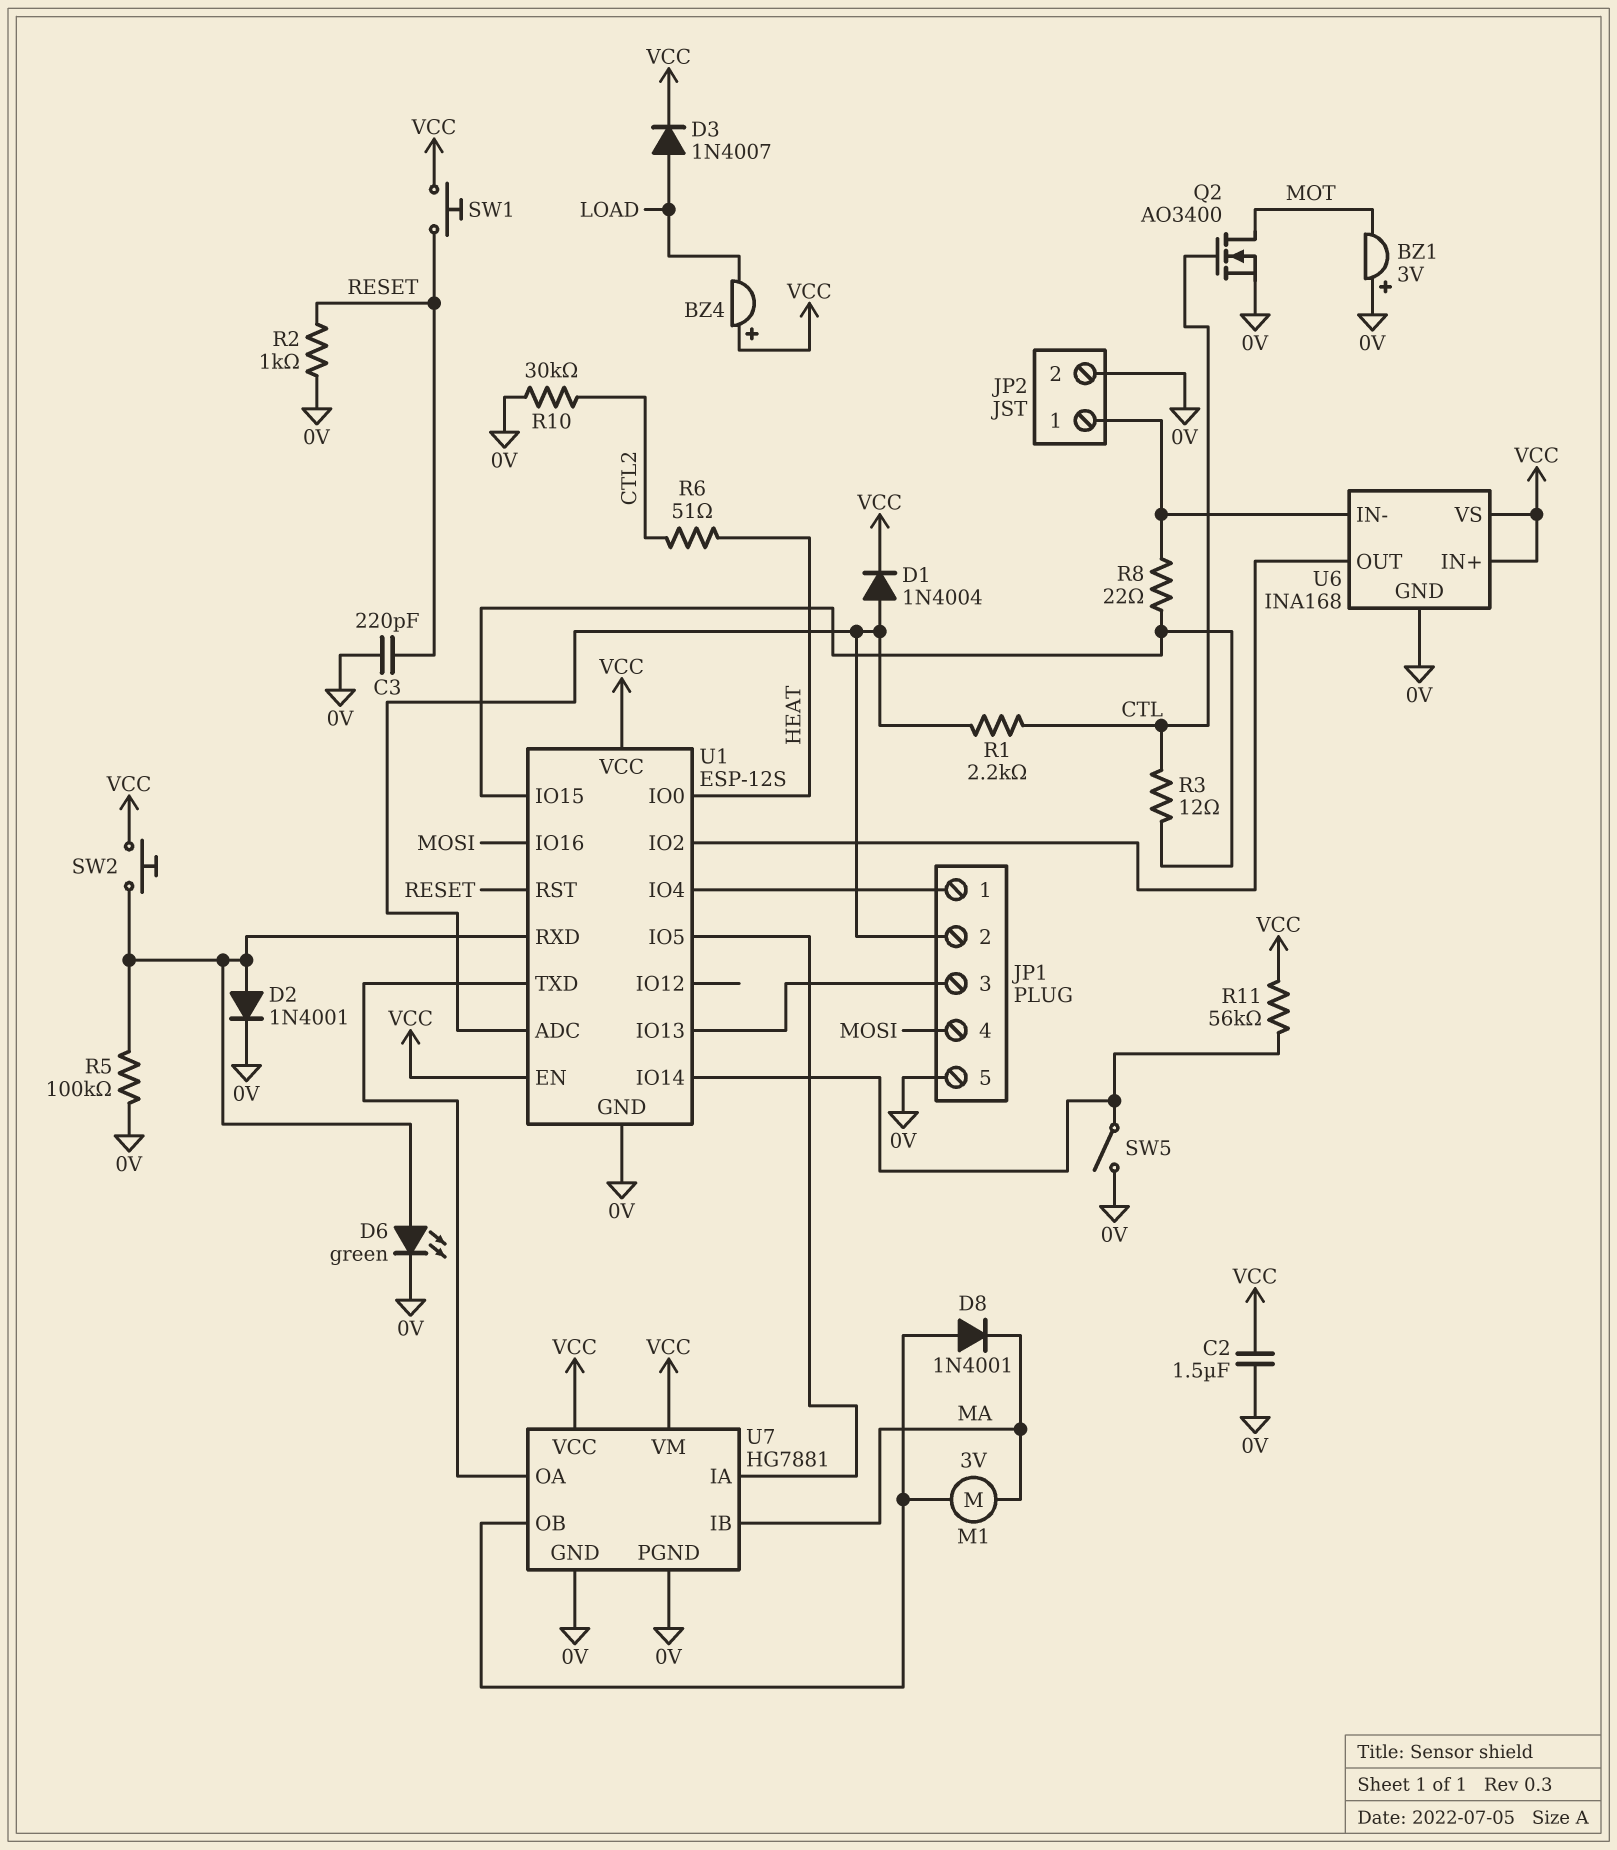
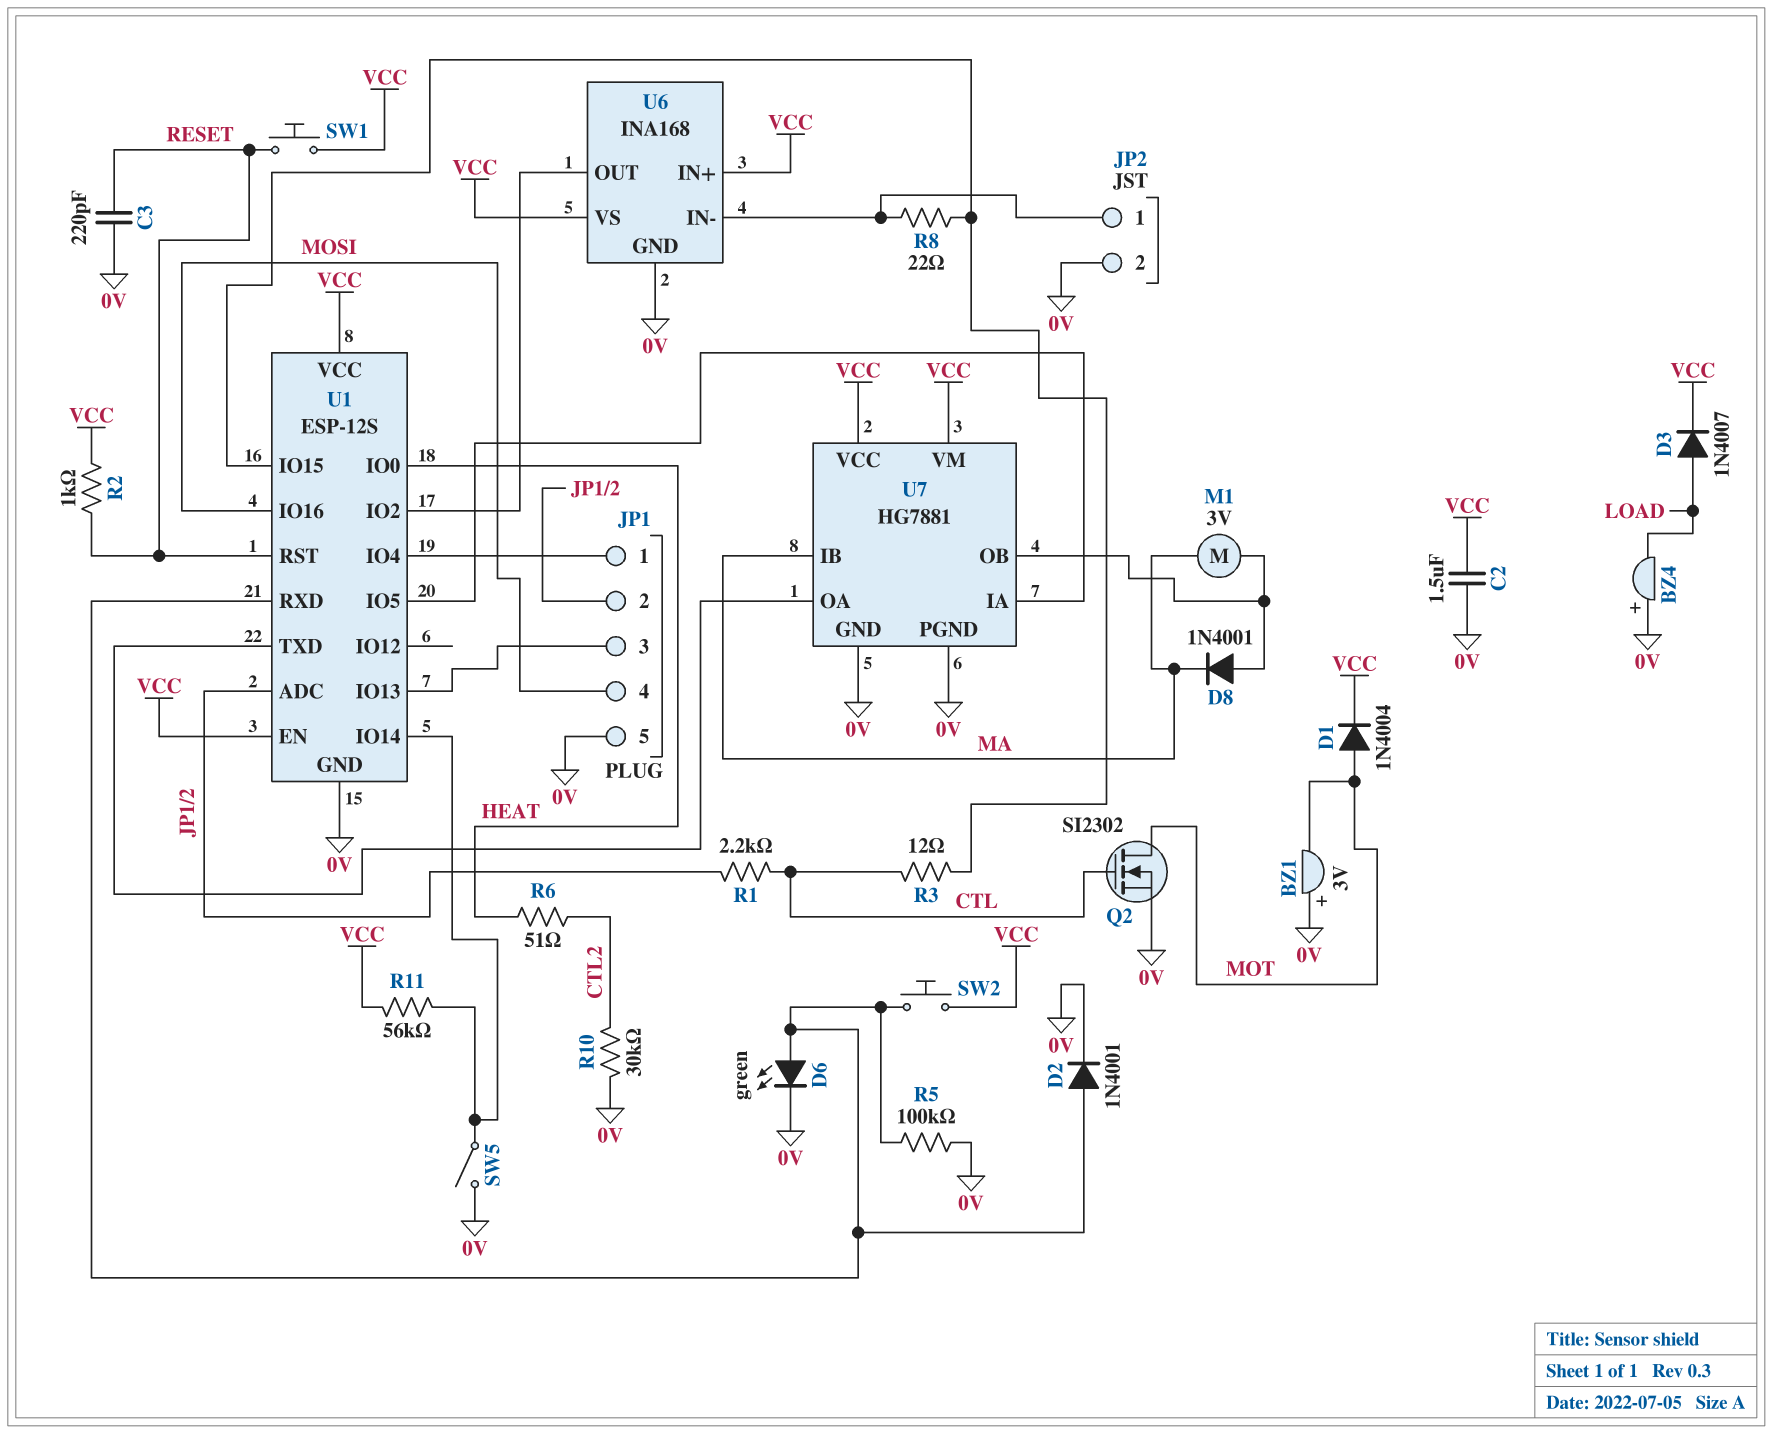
BZ4: buzzer (plus VCC, minus LOAD) -> buzzer (plus 0V, minus LOAD)
D1: diode 1N4004 (A JP1/2, K VCC) -> diode 1N4004 (A MOT, K VCC)
Q2: NMOS AO3400 (G CTL, D MOT, S 0V) -> NMOS SI2302 (G CTL, D MOT, S 0V)
R2: 1k (0V, RESET) -> 1k (RESET, VCC)

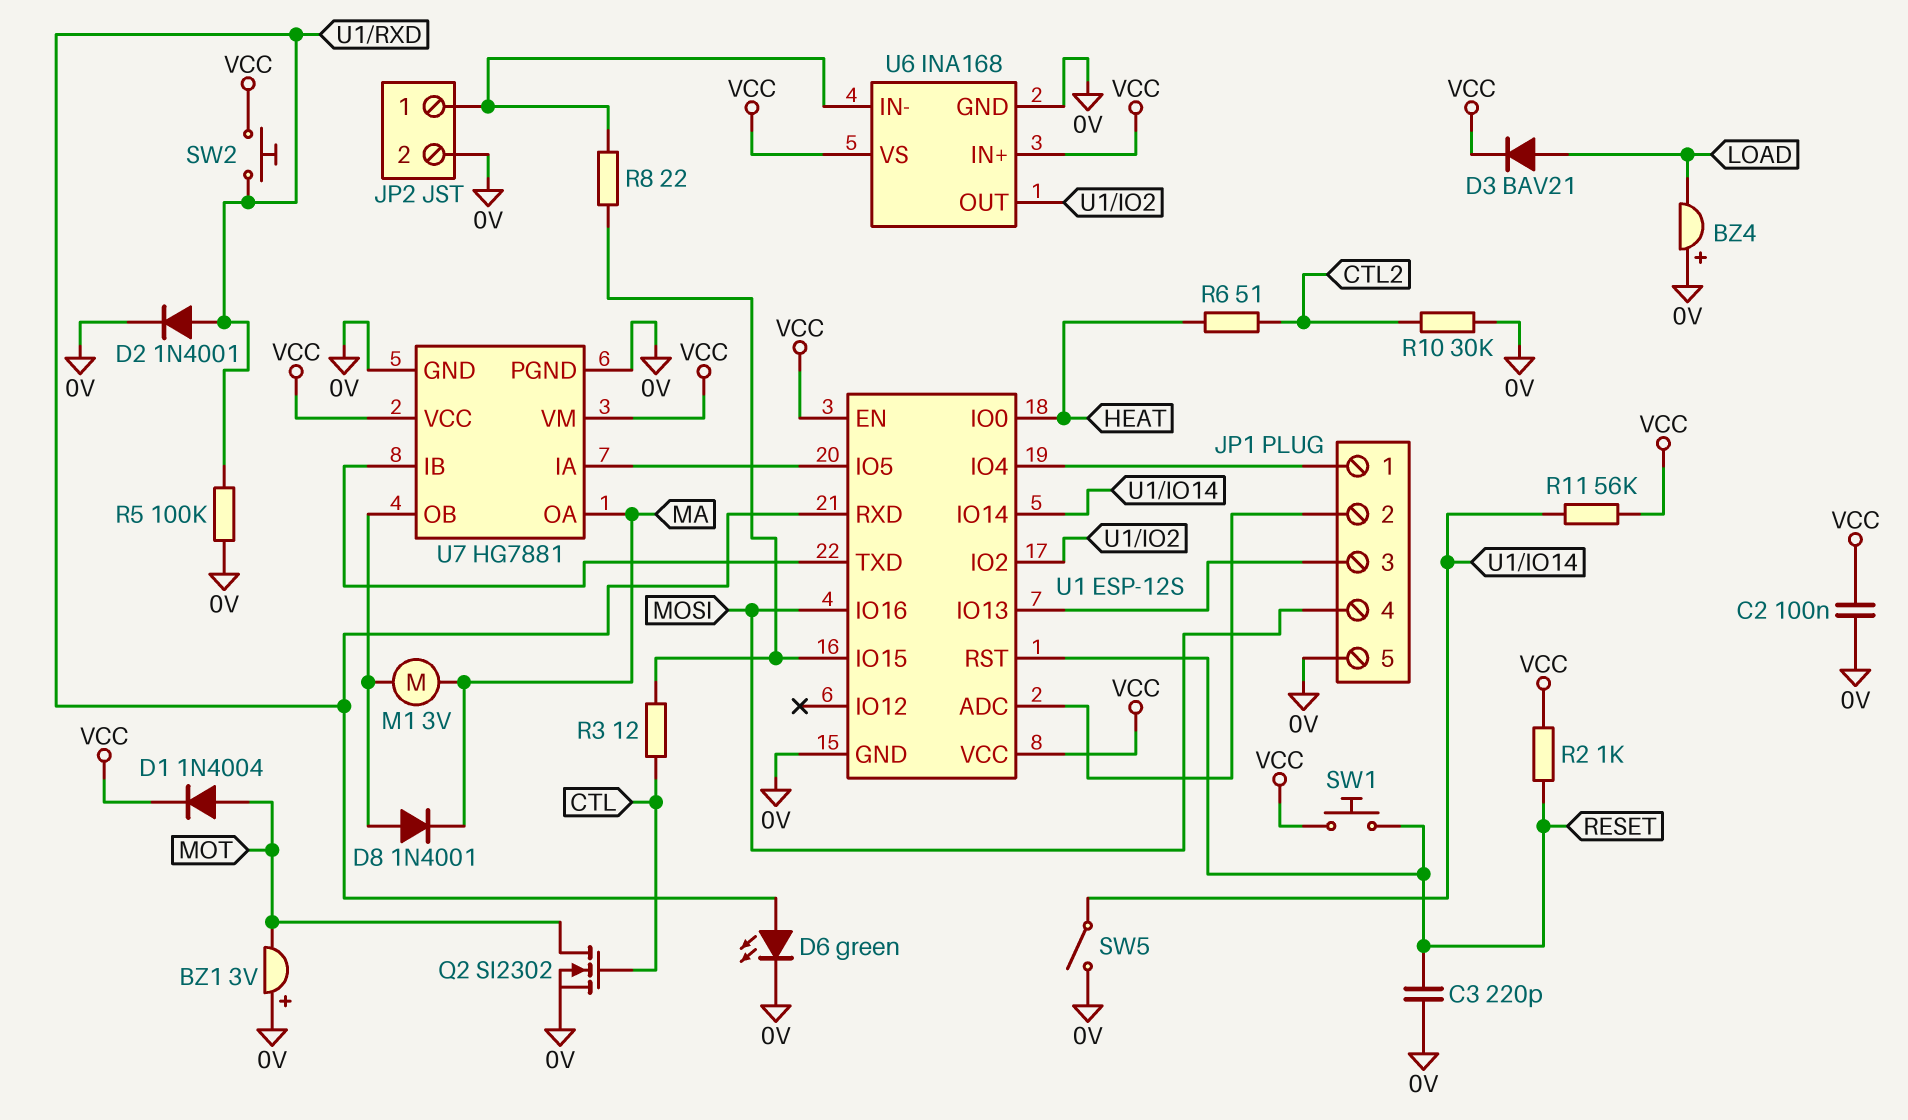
C2: 1.5uF (0V, VCC) -> 100nF (0V, VCC)
D3: diode 1N4007 (A LOAD, K VCC) -> diode BAV21 (A LOAD, K VCC)
R1: 2.2k (CTL, JP1/2) -> none
U7 pin IB: MA -> U1/TXD
U7 pin OA: U1/TXD -> MA

